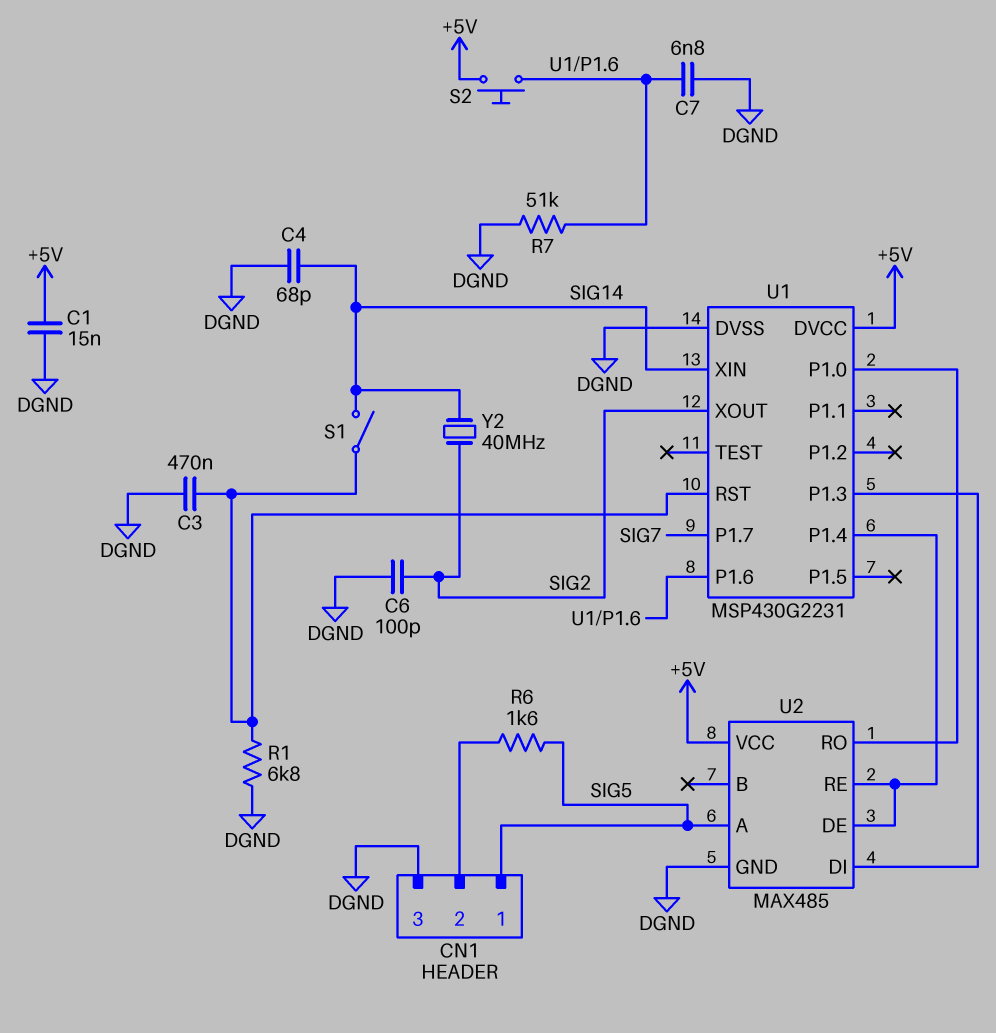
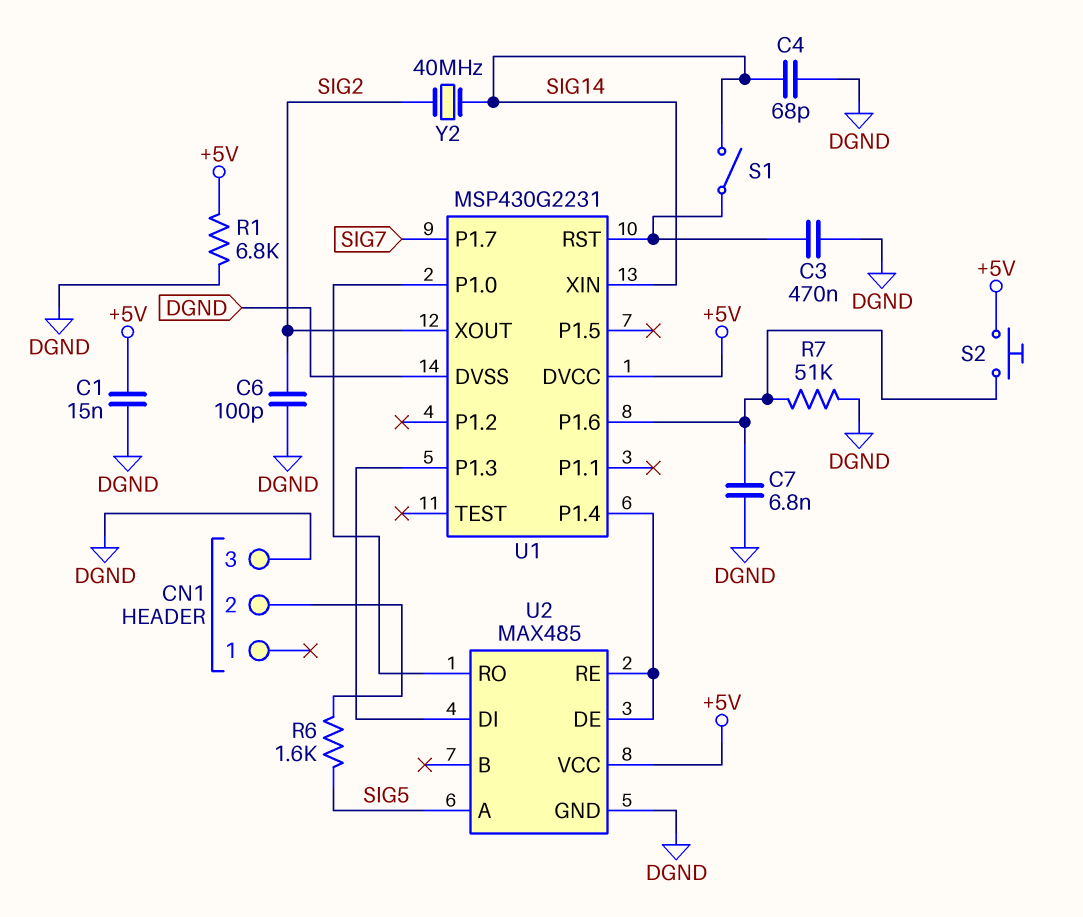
CN1 pin 1: SIG5 -> none
R1: 6.8k (DGND, U1/RST) -> 6.8k (+5V, DGND)

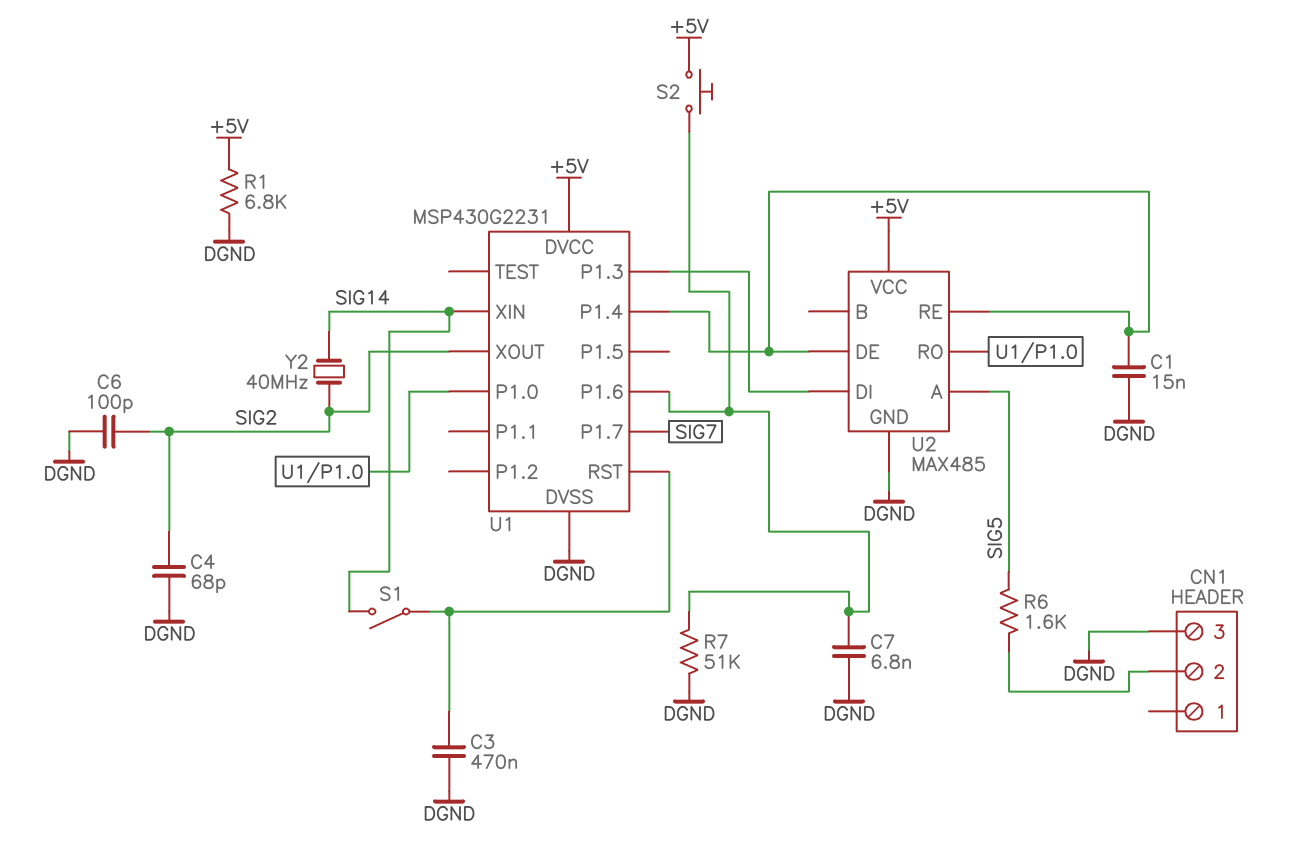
C1: 15nF (+5V, DGND) -> 15nF (DGND, U1/P1.4)
C4: 68pF (DGND, SIG14) -> 68pF (DGND, SIG2)

